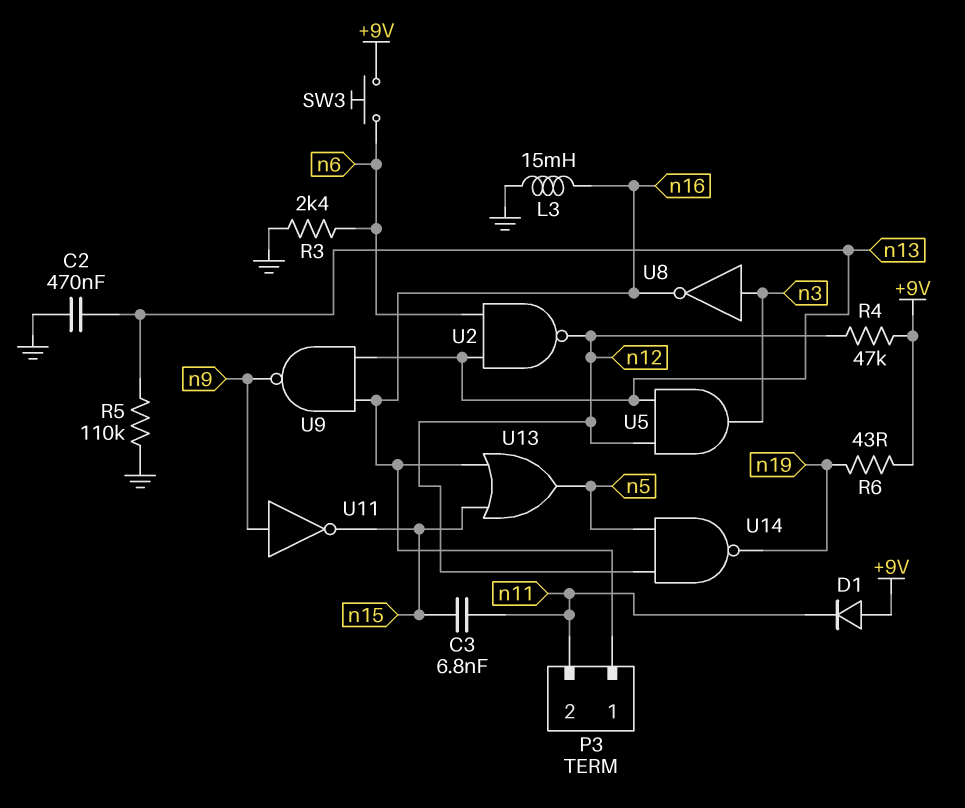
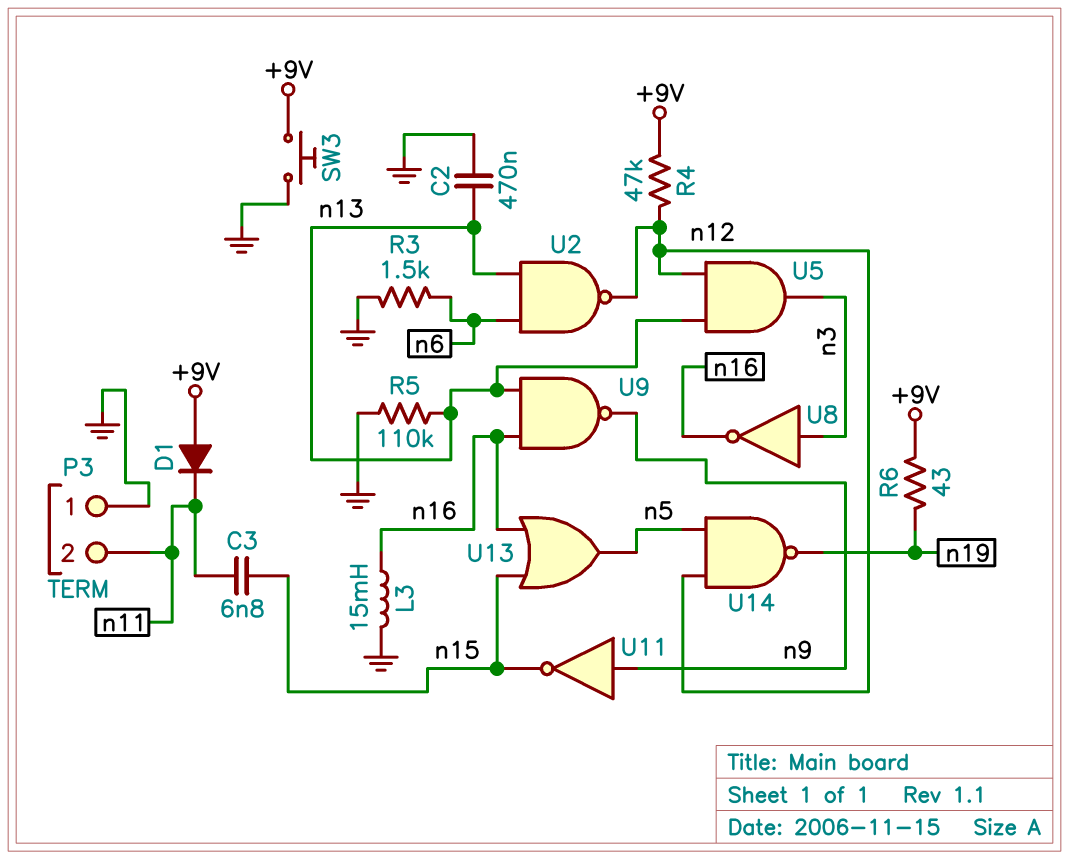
P3 pin 1: n16 -> GND
R3: 2.4k (GND, n6) -> 1.5k (GND, n6)
SW3: button (+9V, n6) -> button (+9V, GND)

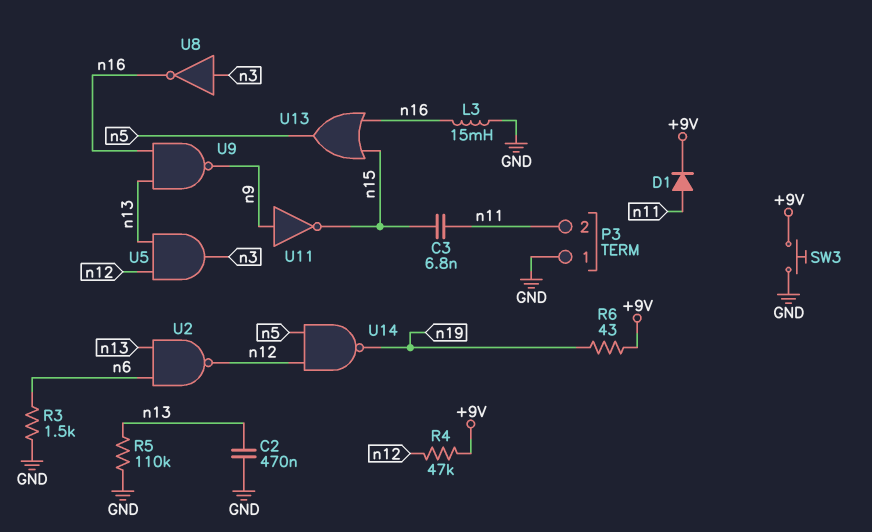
D1: diode (A +9V, K n11) -> diode (A n11, K +9V)

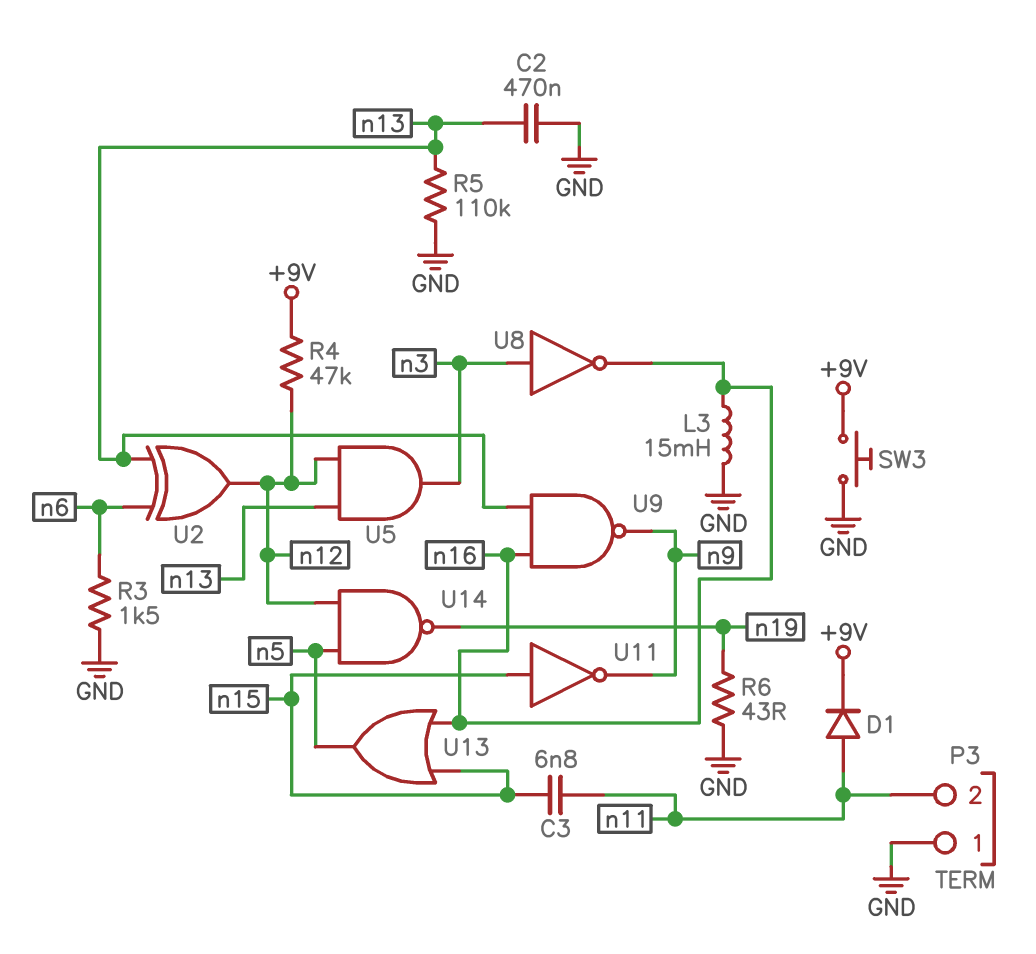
R6: 43 (+9V, n19) -> 43 (GND, n19)
U2: NAND (in n6, in n13, out n12) -> XOR (in n6, in n13, out n12)
U11: NOT (in n9, out n15) -> NOT (in n15, out n9)

